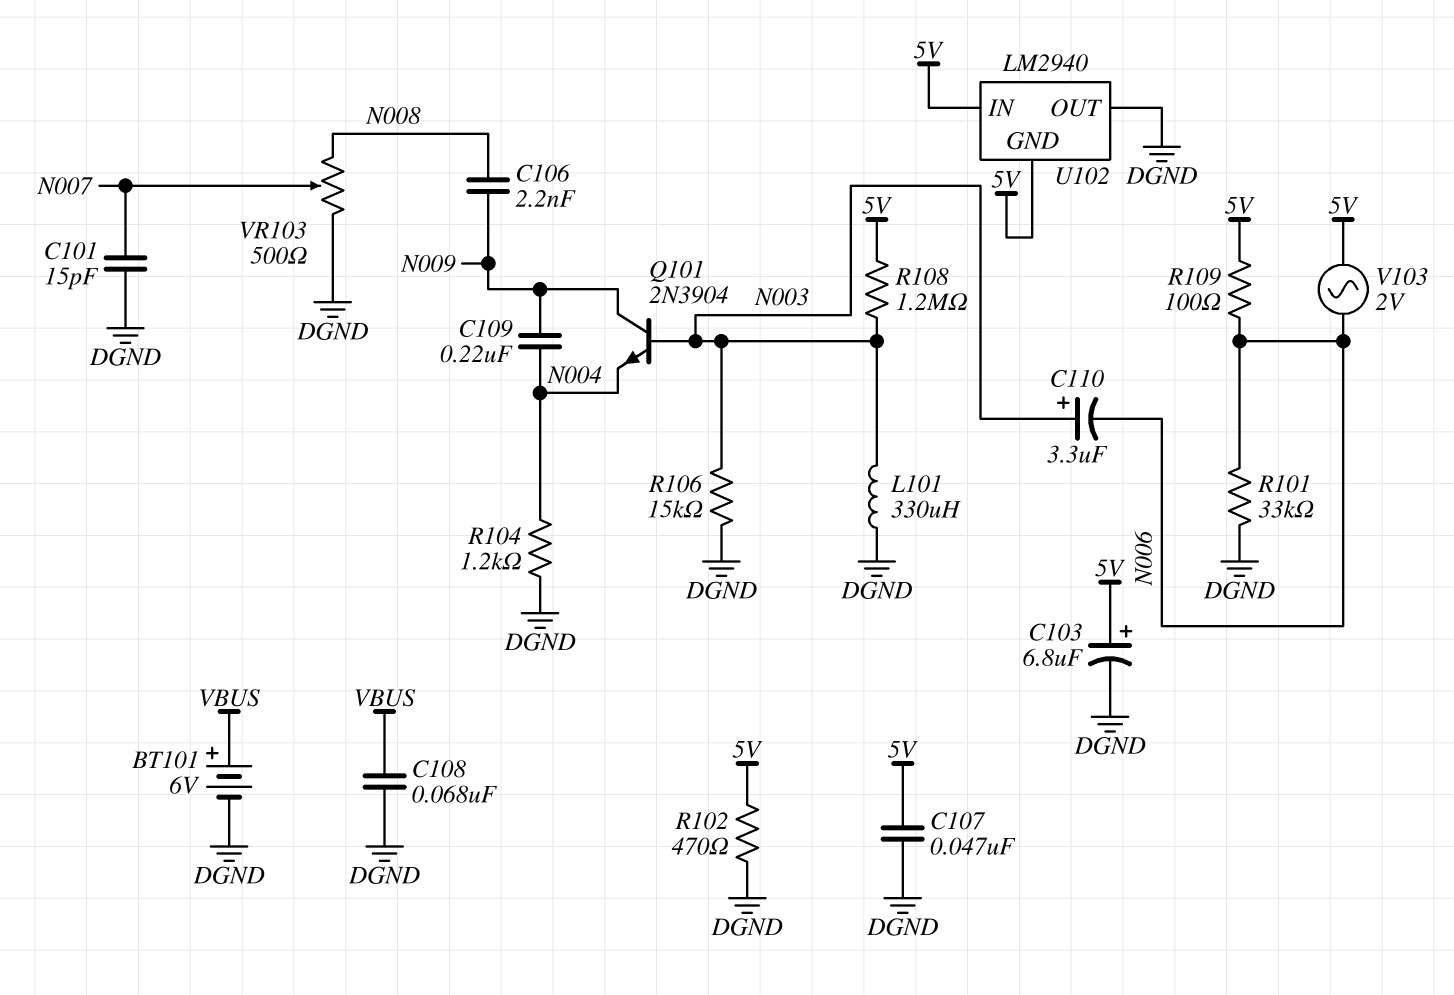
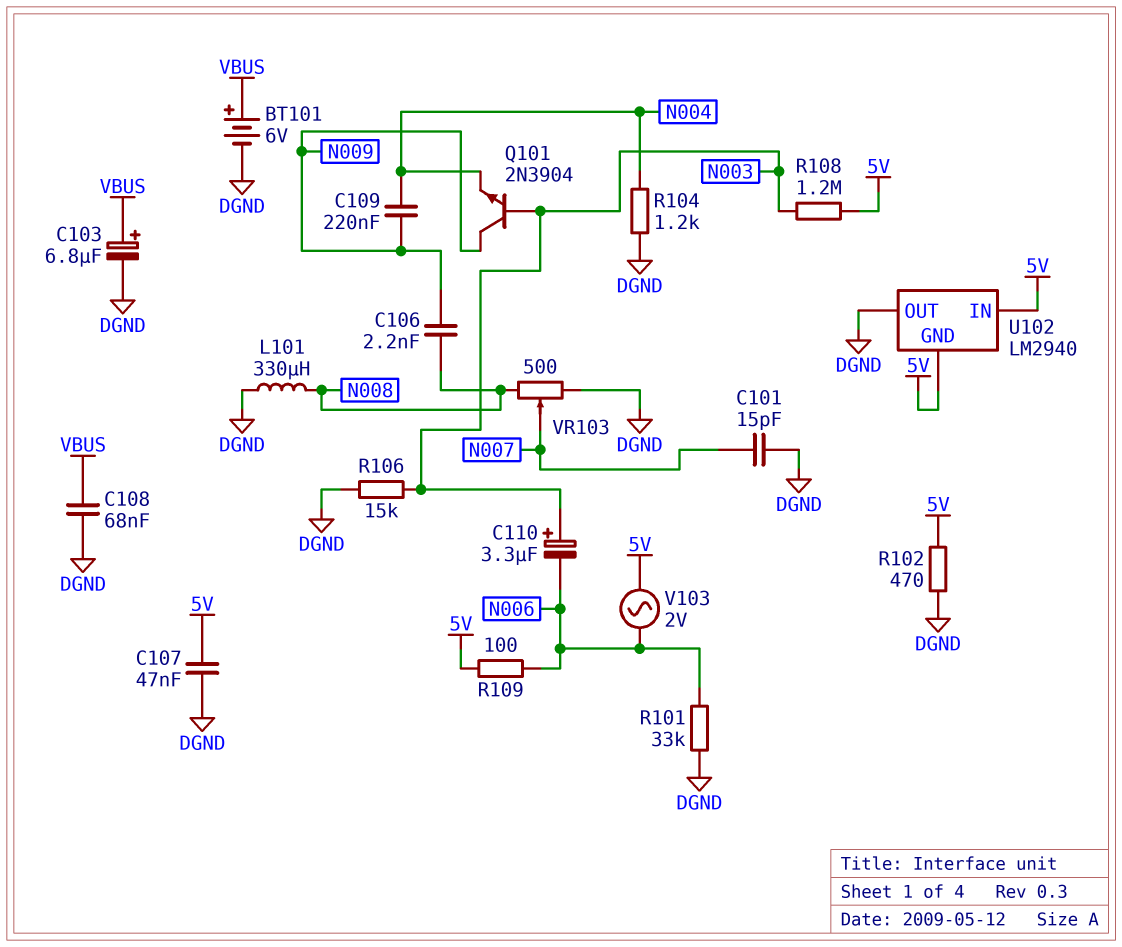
C103: 6.8uF (plus 5V, minus DGND) -> 6.8uF (plus VBUS, minus DGND)
L101: 330uH (DGND, N003) -> 330uH (DGND, N008)

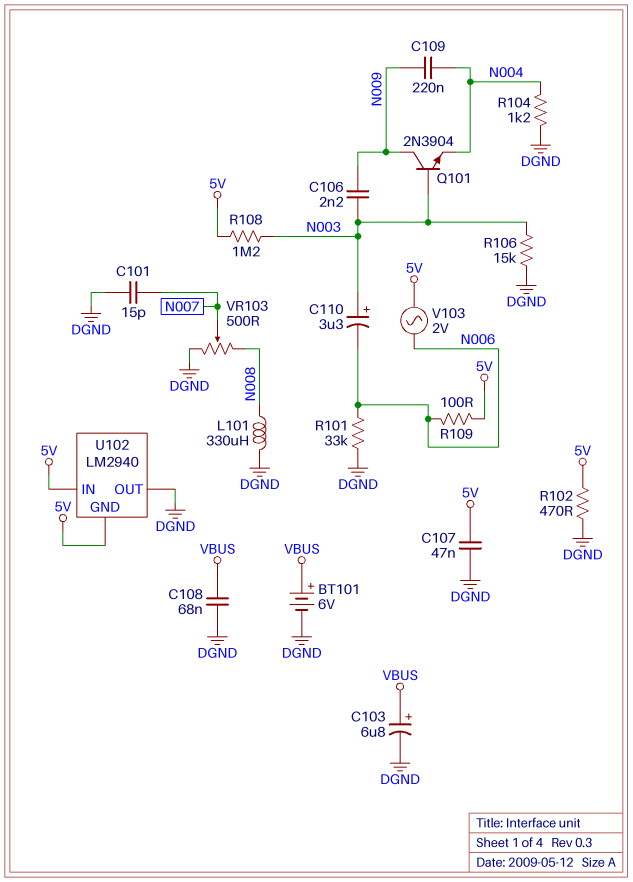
C106: 2.2nF (N008, N009) -> 2.2nF (N003, N009)

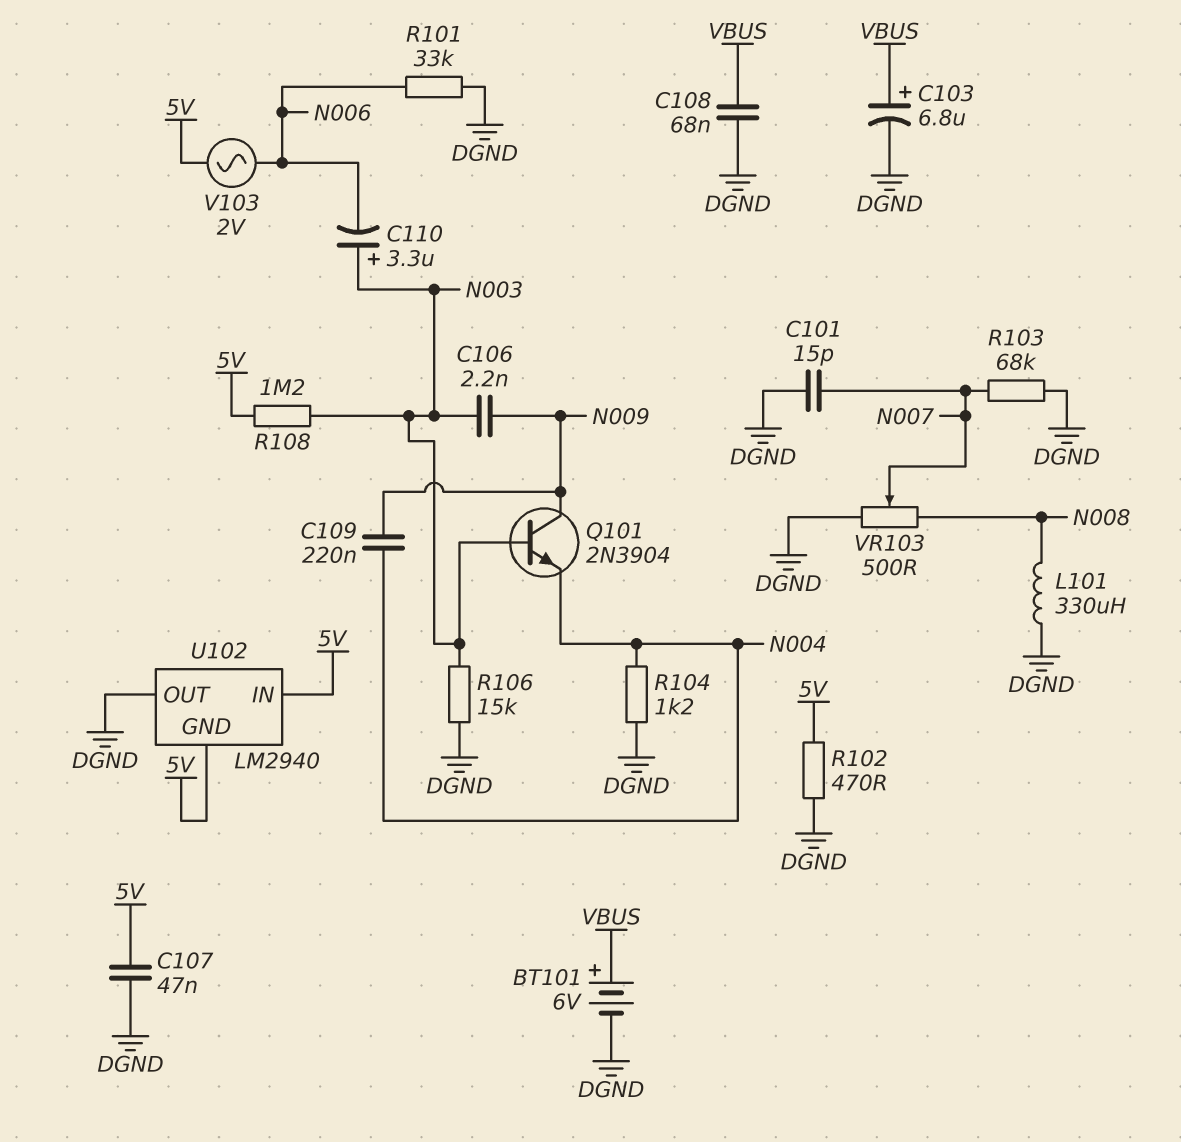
R103: none -> 68k (DGND, N007)
R109: 100 (5V, N006) -> none

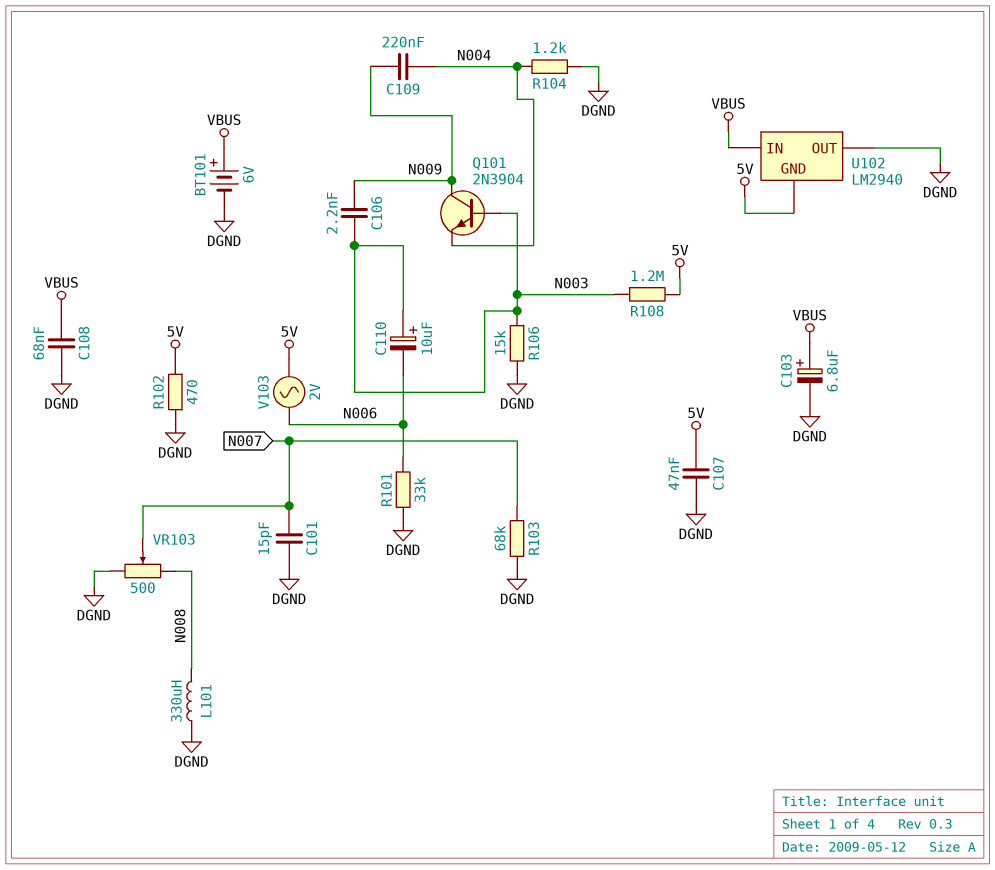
C110: 3.3uF (plus N003, minus N006) -> 10uF (plus N003, minus N006)
U102 pin IN: 5V -> VBUS

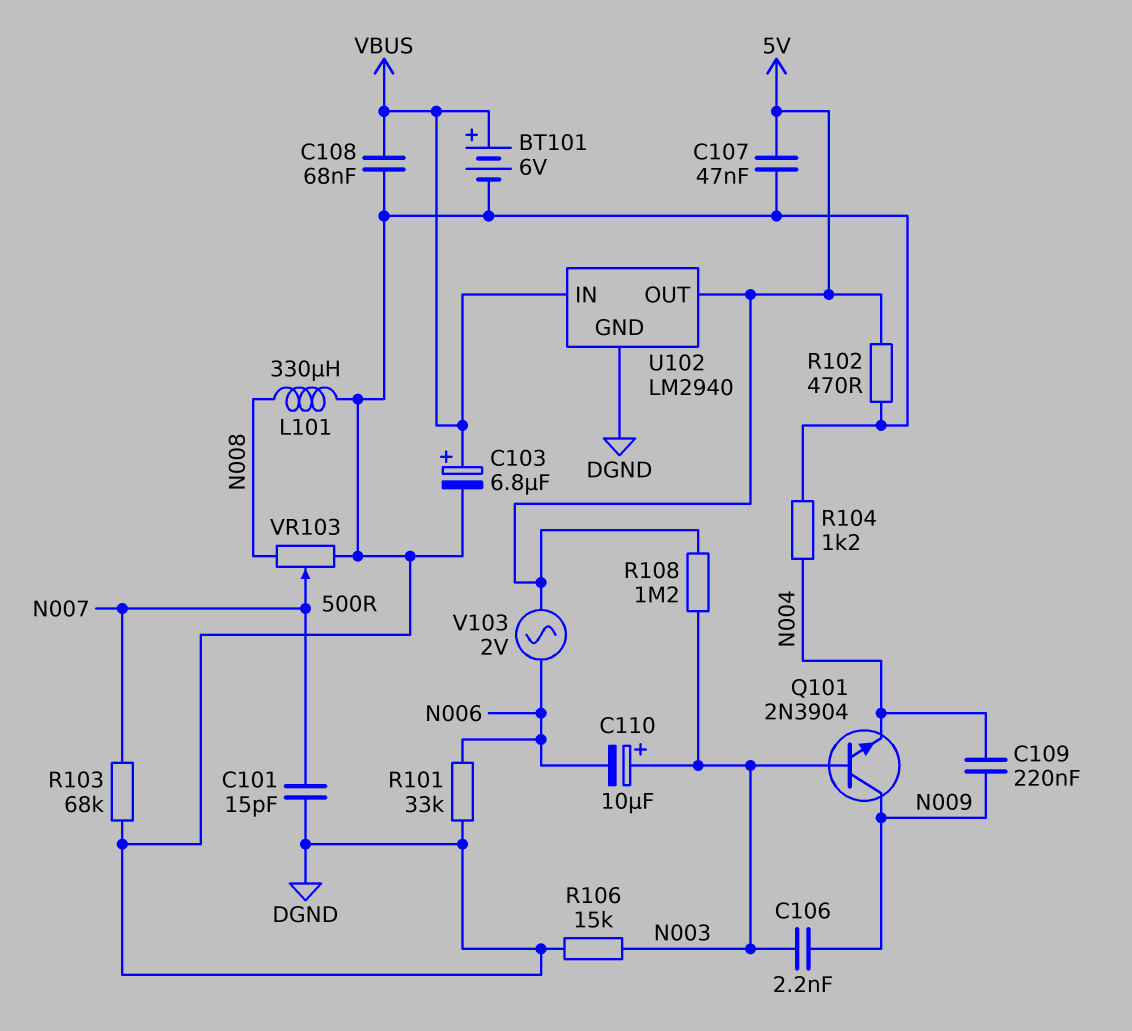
U102 pin GND: 5V -> DGND
U102 pin OUT: DGND -> 5V

